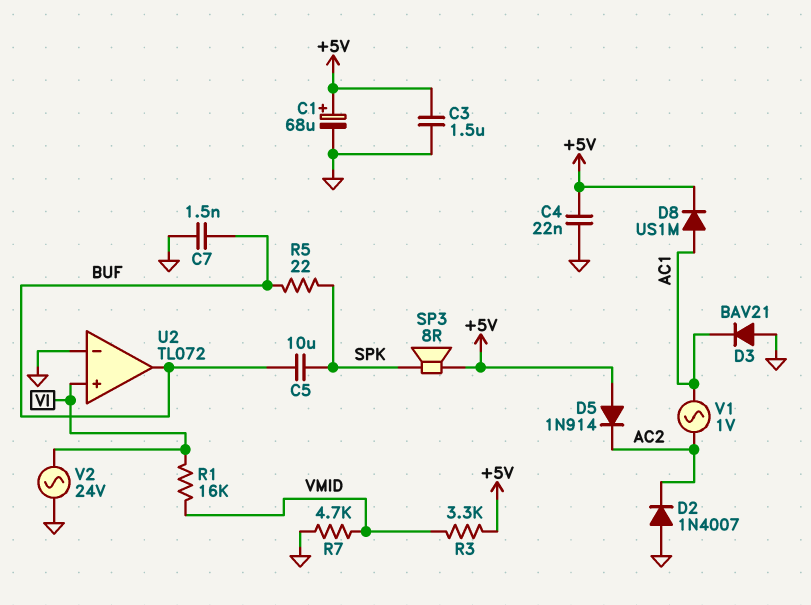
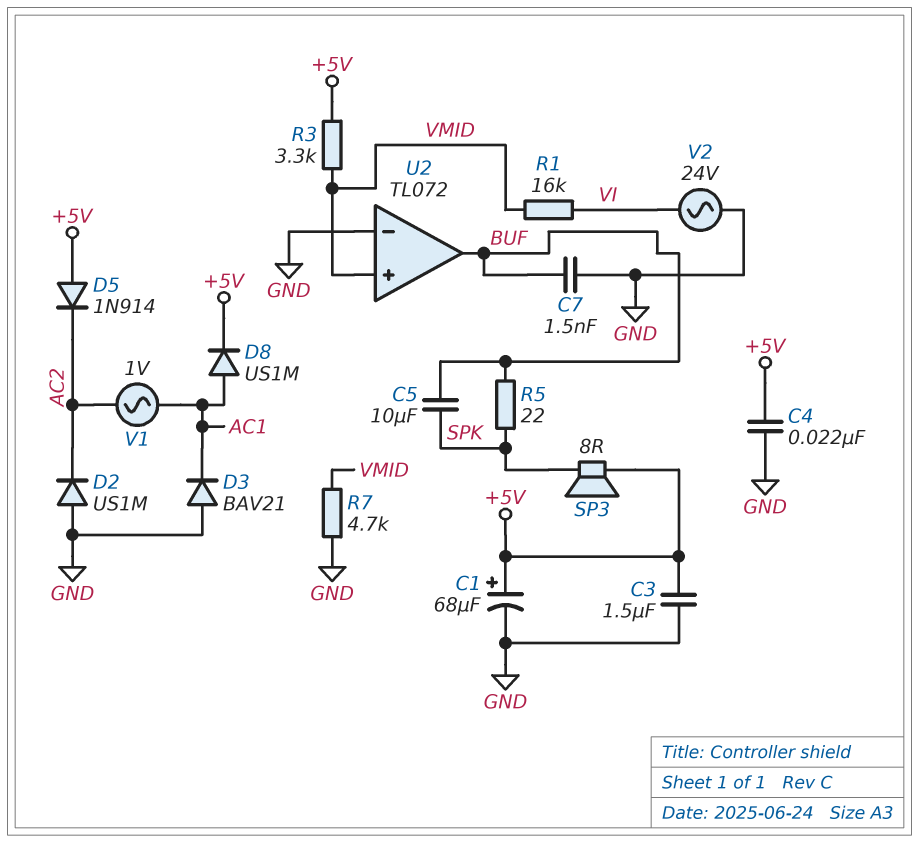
D2: diode 1N4007 (A GND, K AC2) -> diode US1M (A GND, K AC2)
U2 pin in+: VI -> VMID

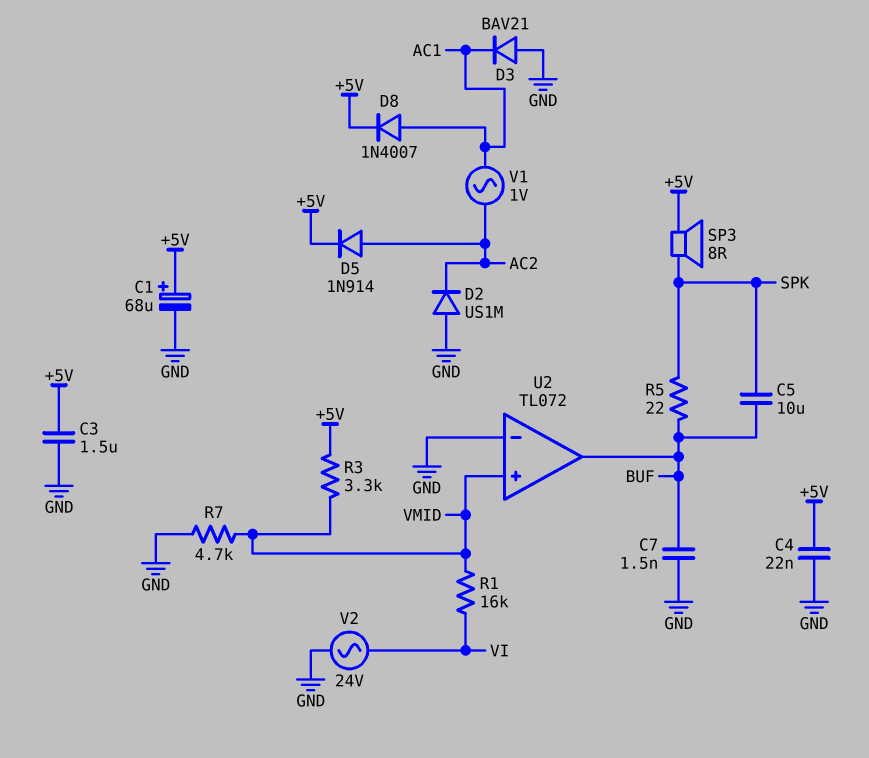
D5: diode 1N914 (A +5V, K AC2) -> diode 1N914 (A AC2, K +5V)
D8: diode US1M (A AC1, K +5V) -> diode 1N4007 (A AC1, K +5V)

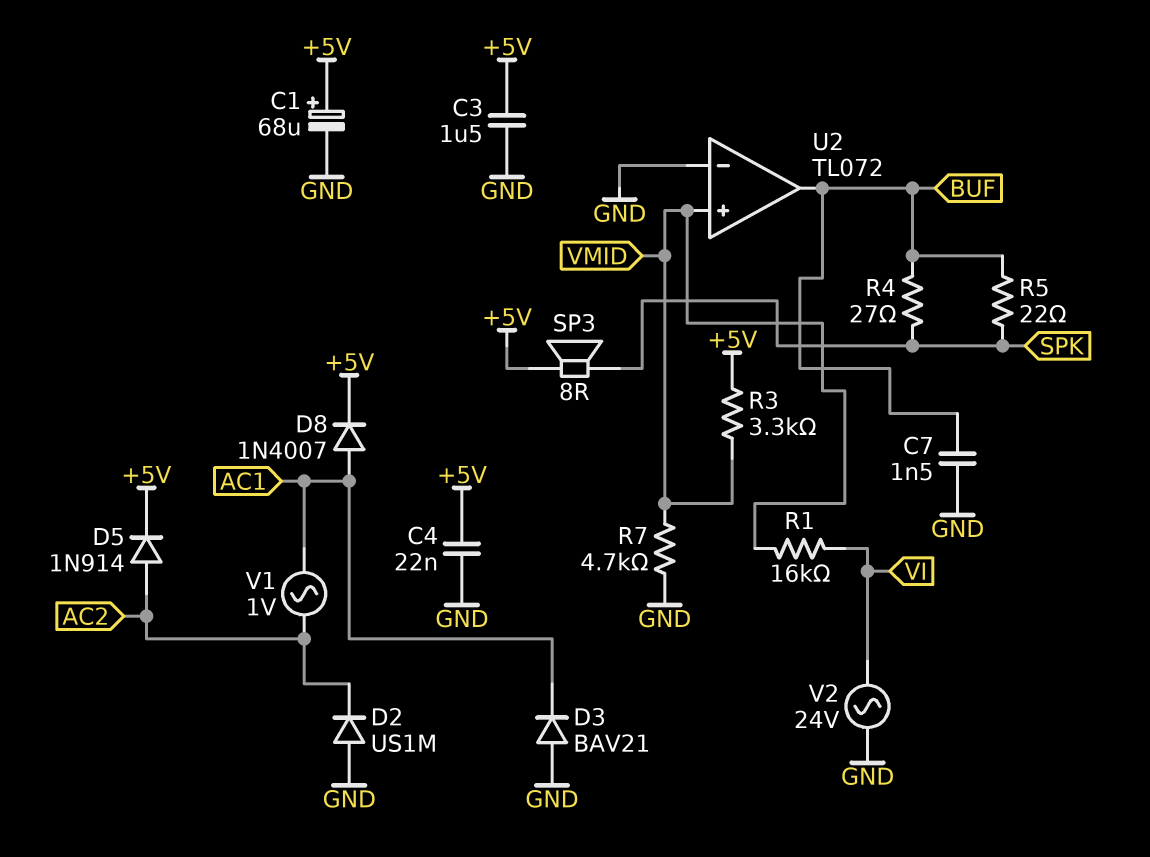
C5: 10uF (BUF, SPK) -> none
R4: none -> 27 (BUF, SPK)

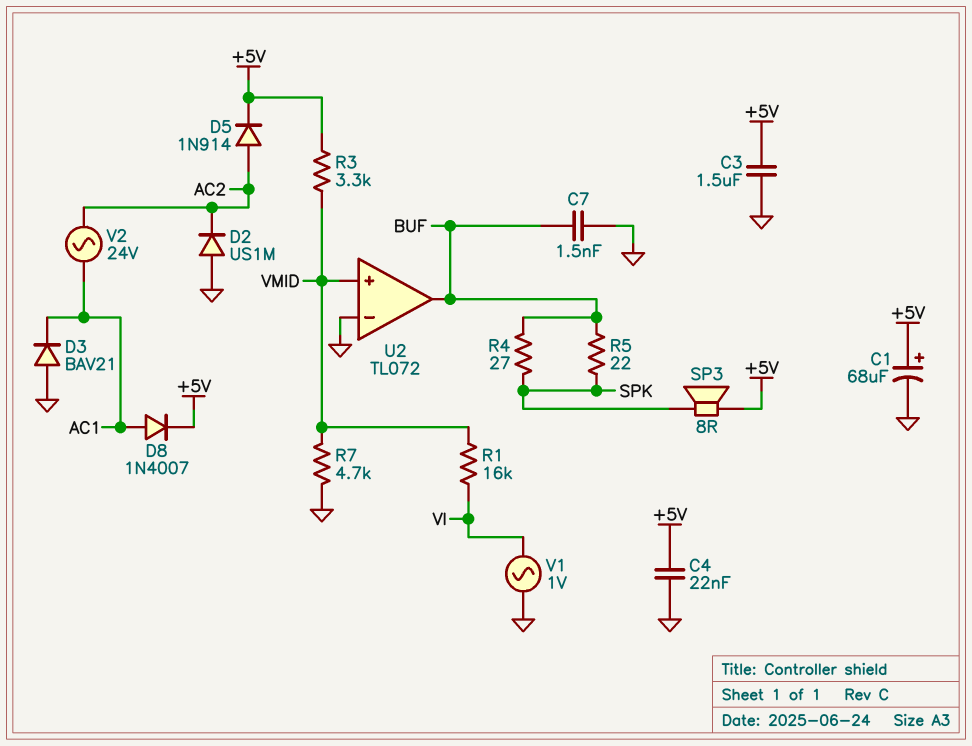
V1: AC 1V (AC1, AC2) -> AC 1V (GND, VI)
V2: AC 24V (GND, VI) -> AC 24V (AC1, AC2)

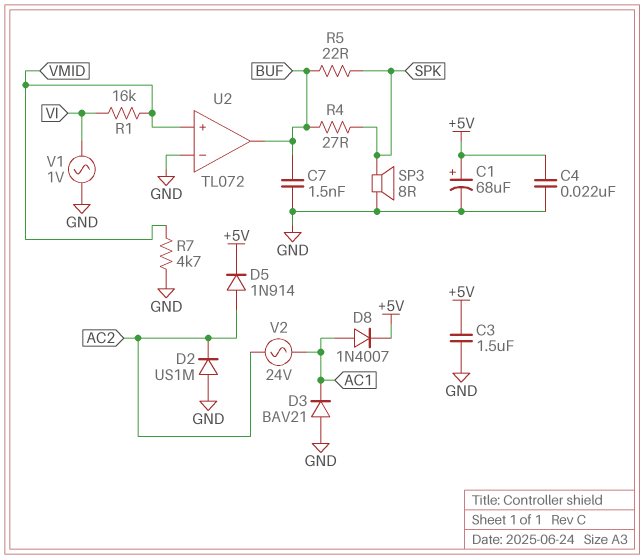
R3: 3.3k (+5V, VMID) -> none
SP3: speaker 8R (+5V, SPK) -> speaker 8R (GND, SPK)

